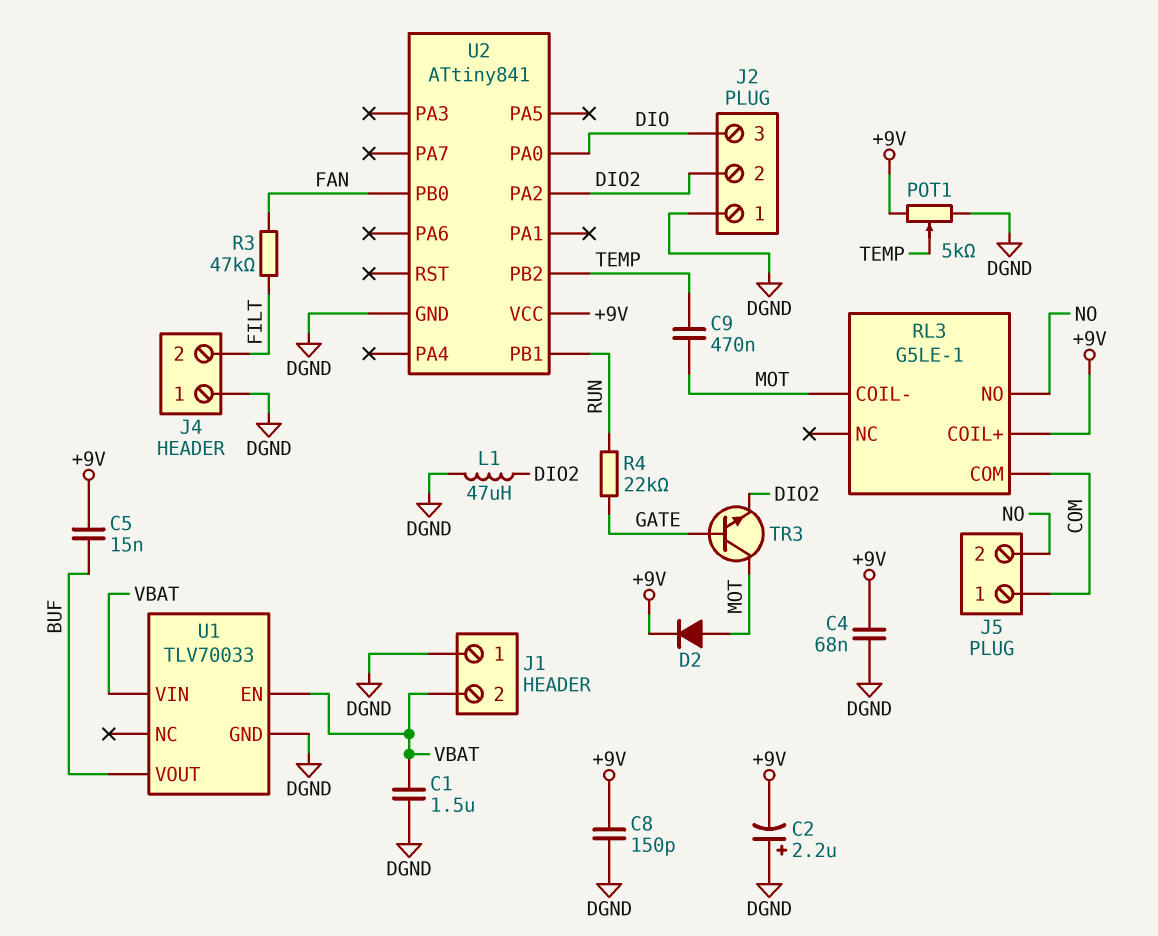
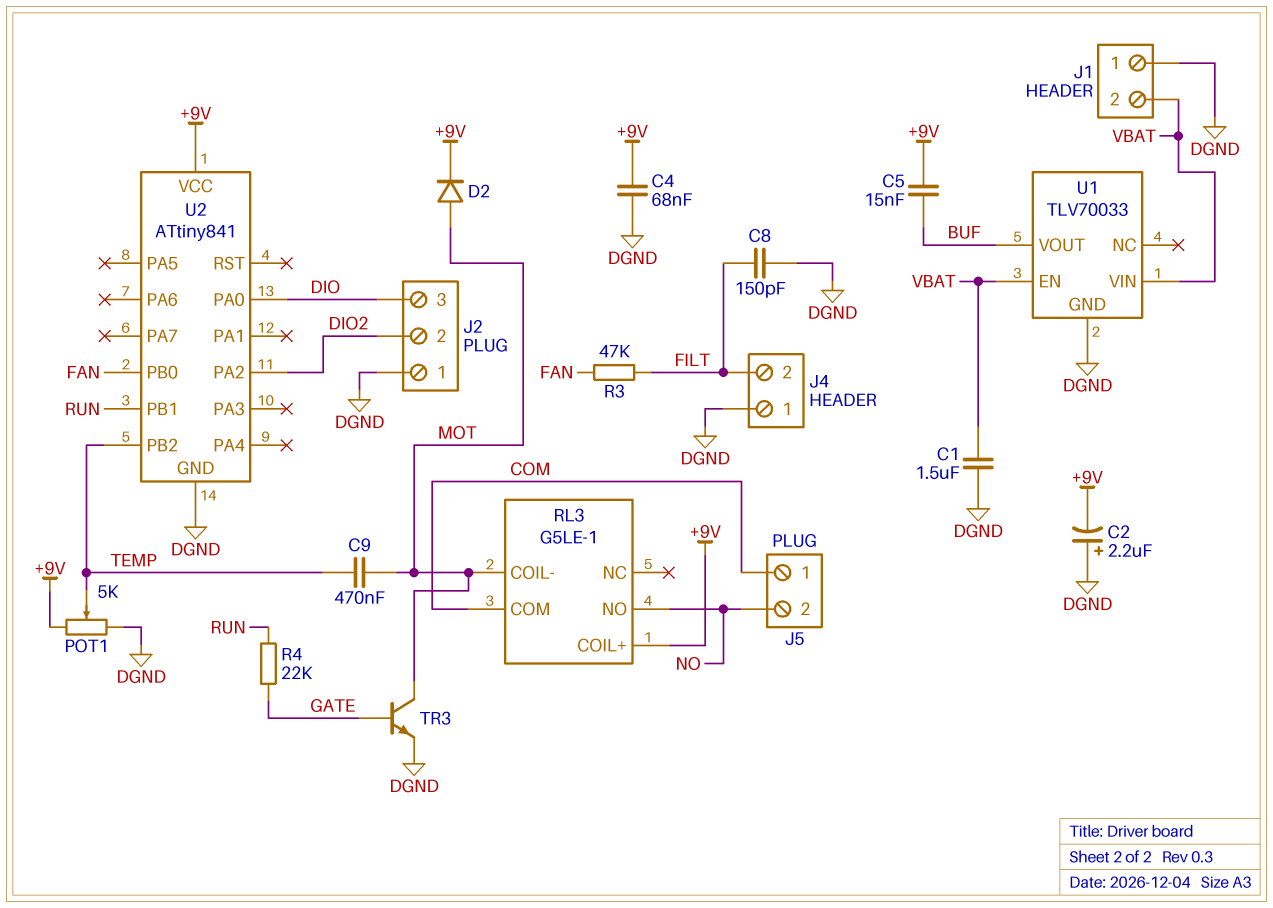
C8: 150pF (+9V, DGND) -> 150pF (DGND, FILT)
L1: 47uH (DGND, DIO2) -> none
TR3: NPN (B GATE, C MOT, E DIO2) -> NPN (B GATE, C MOT, E DGND)

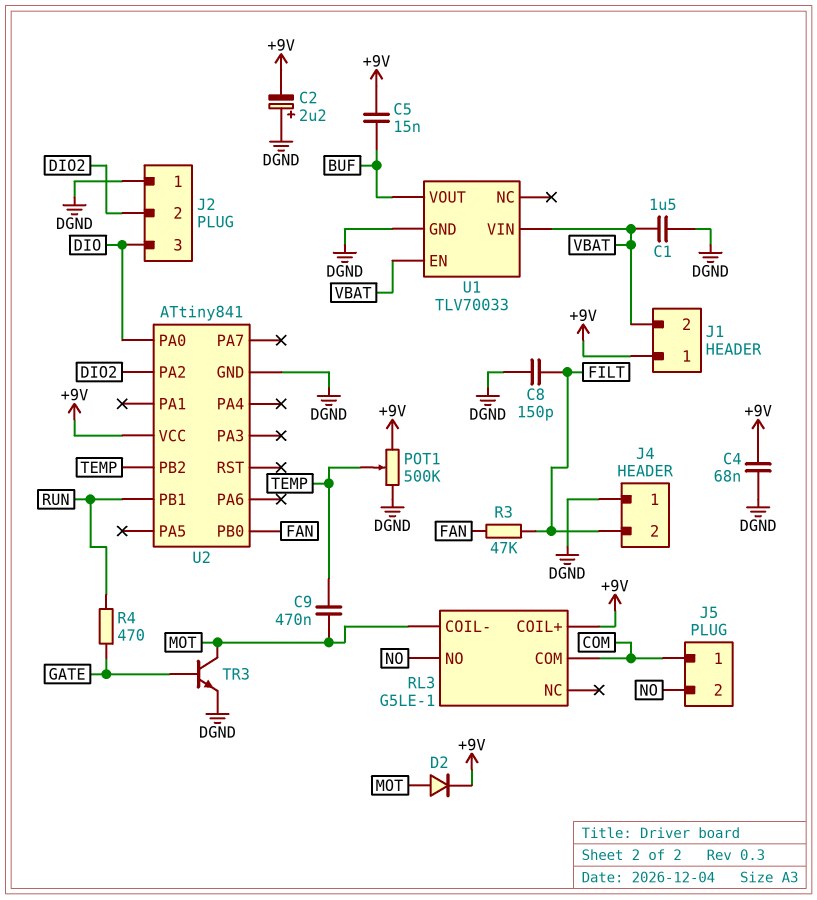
J1 pin 1: DGND -> +9V
POT1: 5k (+9V, DGND, wiper TEMP) -> 500k (+9V, DGND, wiper TEMP)
R4: 22k (GATE, RUN) -> 470 (GATE, RUN)

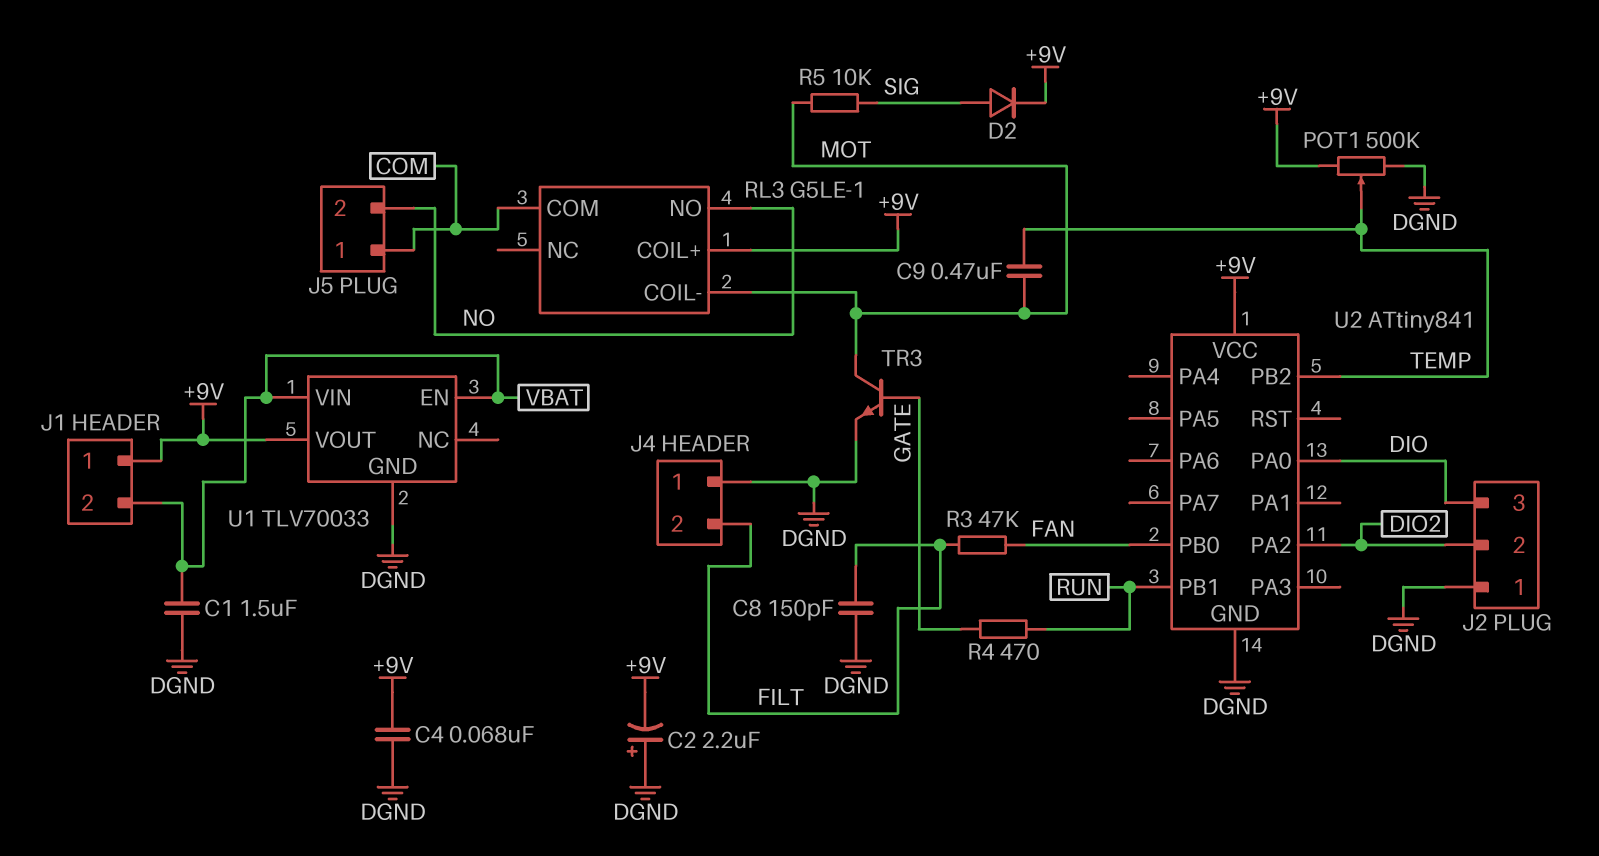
C5: 15nF (+9V, BUF) -> none
D2: diode (A MOT, K +9V) -> diode (A SIG, K +9V)
R5: none -> 10k (MOT, SIG)
U1 pin VOUT: BUF -> +9V

